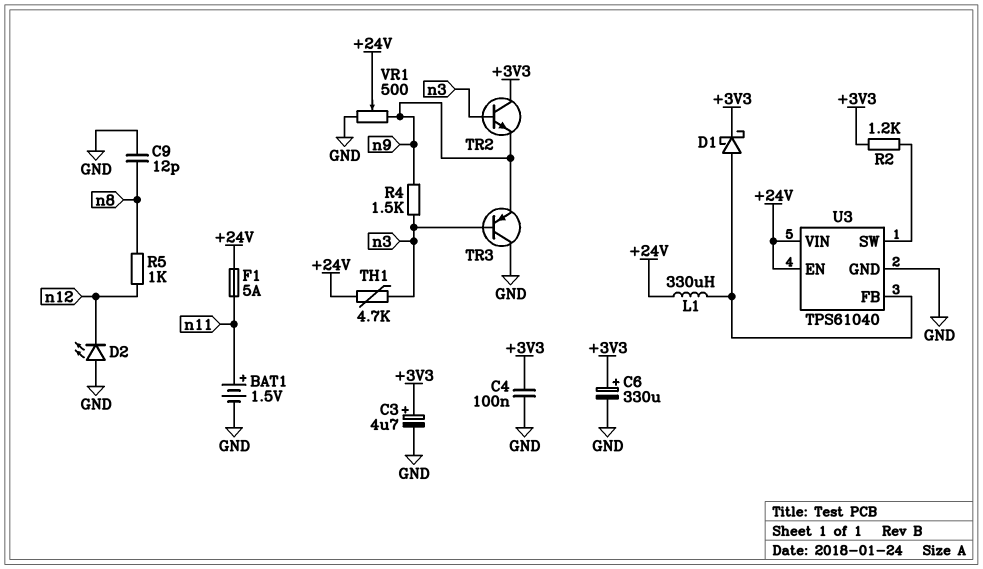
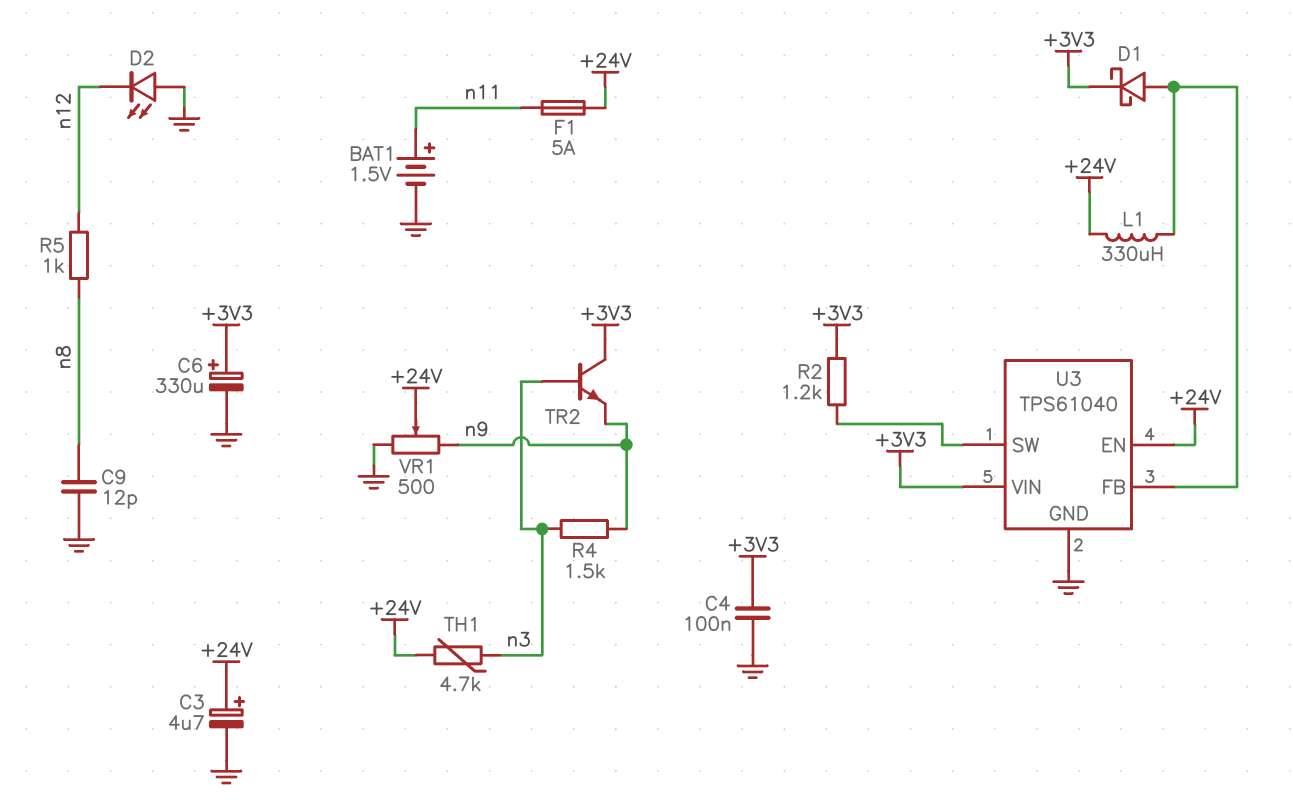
C3: 4.7uF (plus +3V3, minus GND) -> 4.7uF (plus +24V, minus GND)
TR3: PNP (B n3, C GND, E n9) -> none
U3 pin VIN: +24V -> +3V3

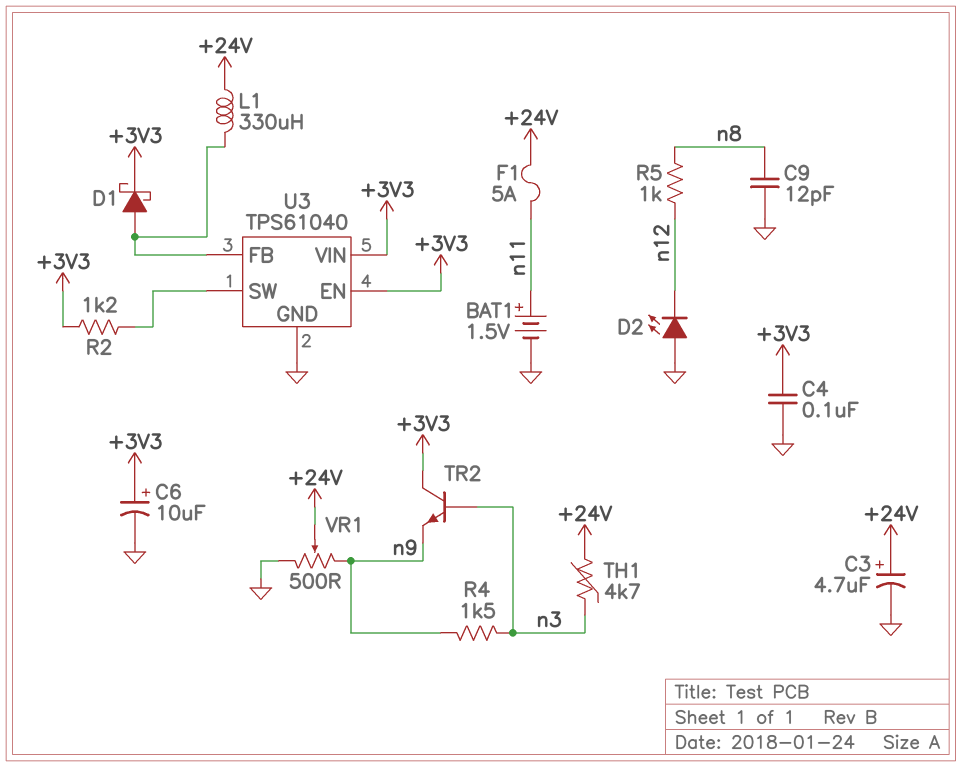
C6: 330uF (plus +3V3, minus GND) -> 10uF (plus +3V3, minus GND)
U3 pin EN: +24V -> +3V3

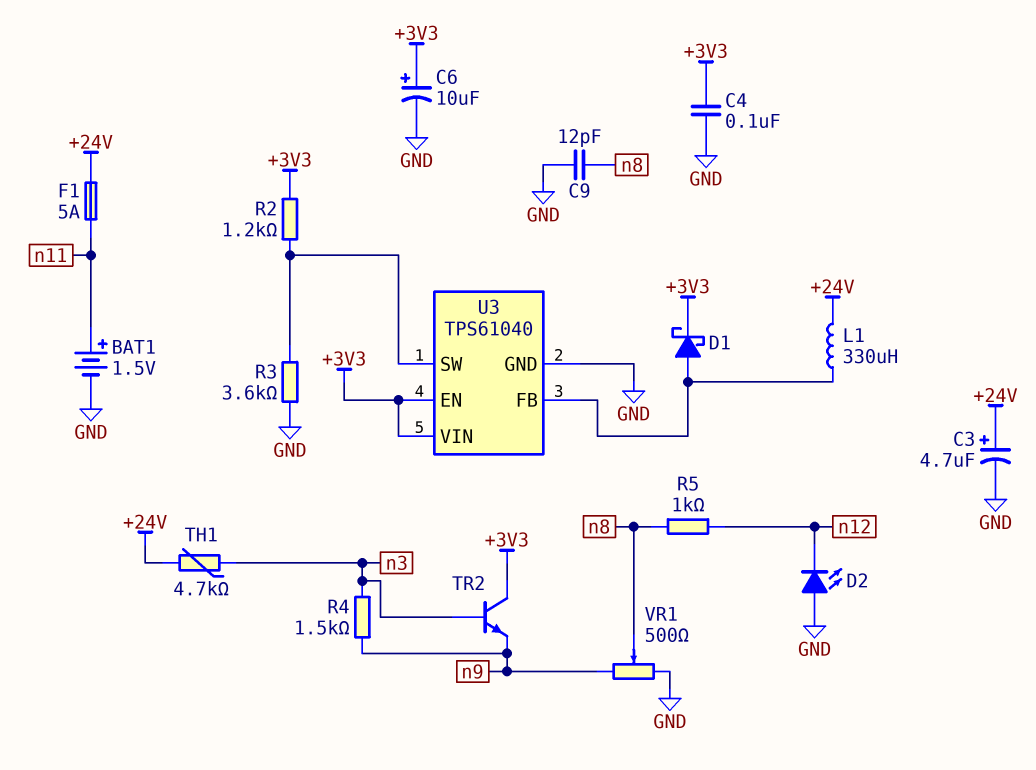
R3: none -> 3.6k (GND, U3/SW)
VR1: 500 (GND, n9, wiper +24V) -> 500 (GND, n9, wiper n8)

